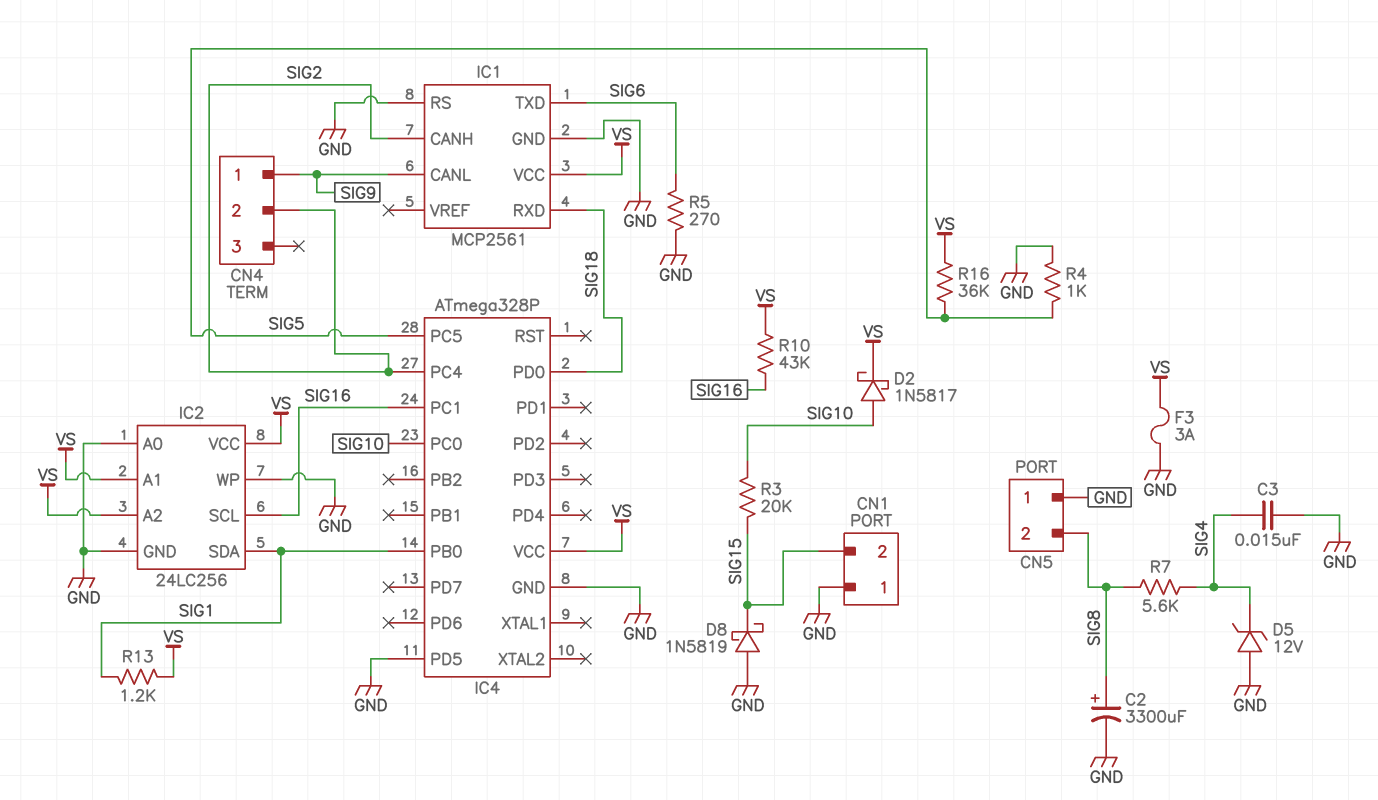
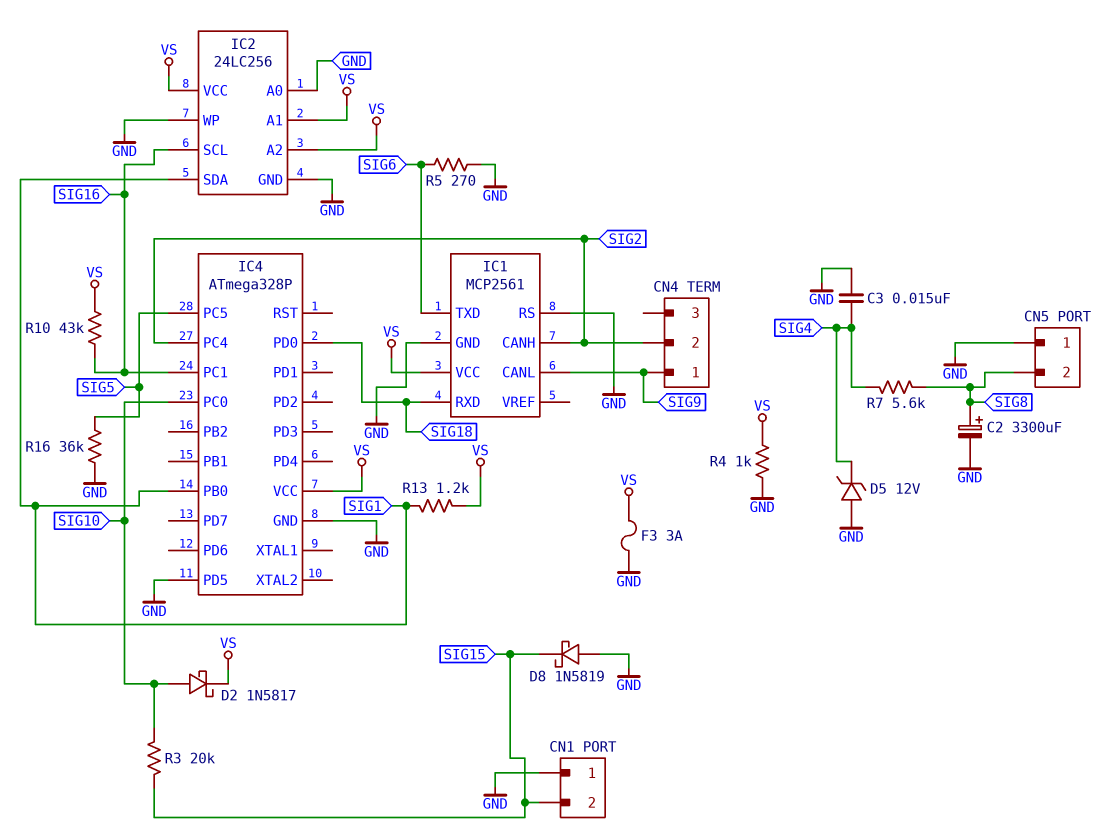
R4: 1k (GND, SIG5) -> 1k (GND, VS)
R16: 36k (SIG5, VS) -> 36k (GND, SIG5)

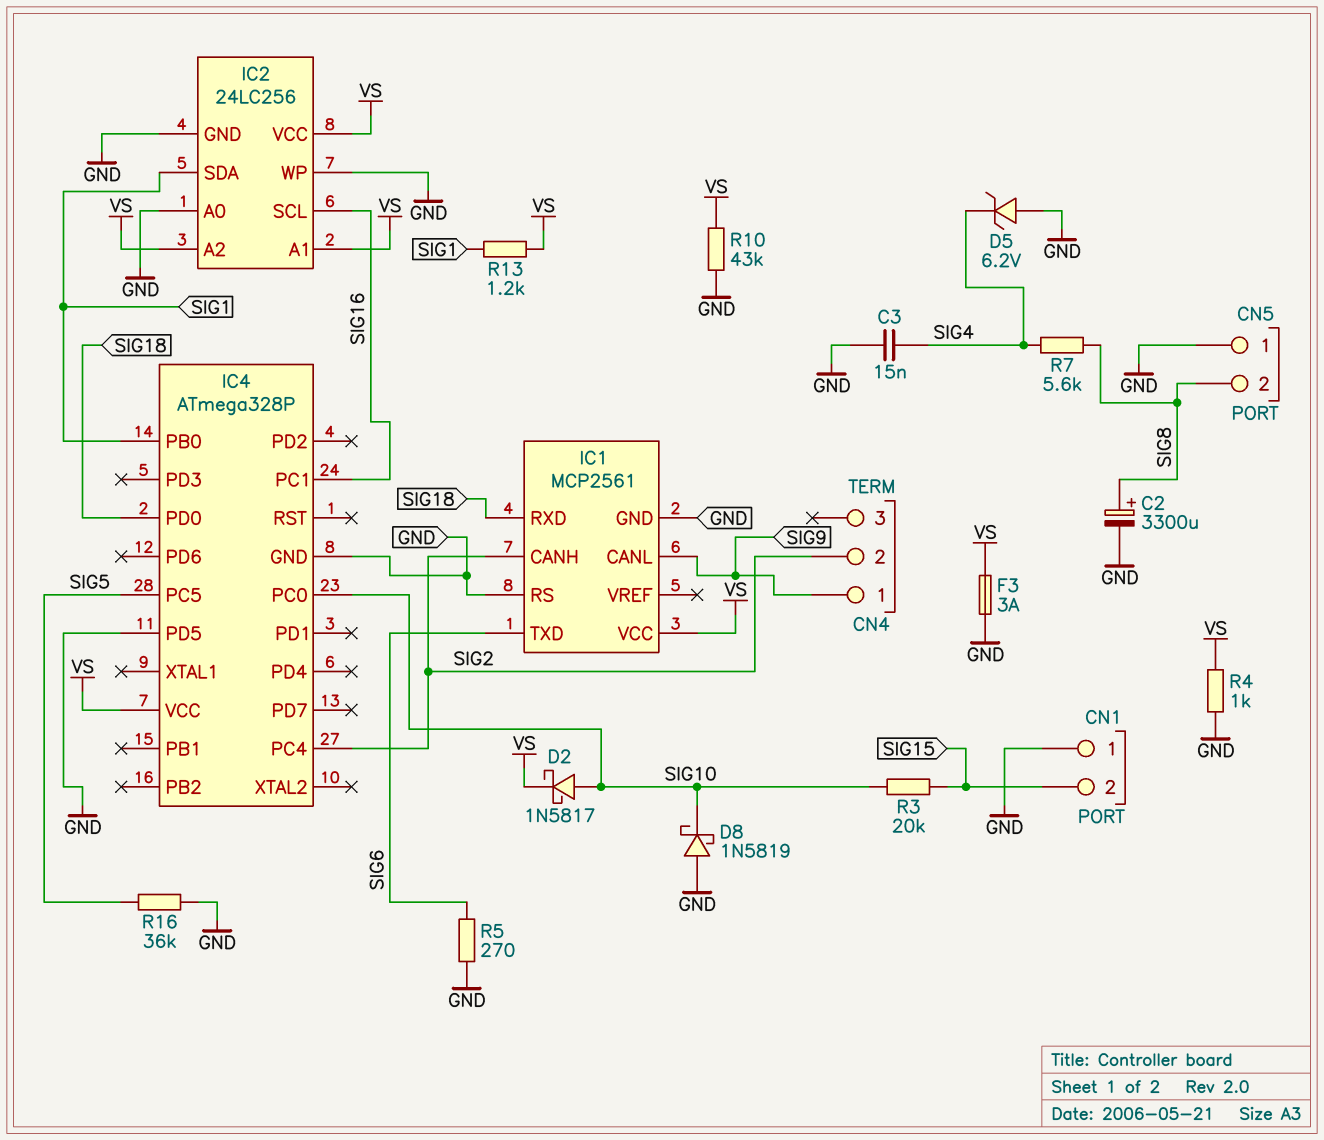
D5: zener 12V (A GND, K SIG4) -> zener 6.2V (A GND, K SIG4)
D8: schottky 1N5819 (A GND, K SIG15) -> schottky 1N5819 (A GND, K SIG10)
R10: 43k (SIG16, VS) -> 43k (GND, VS)

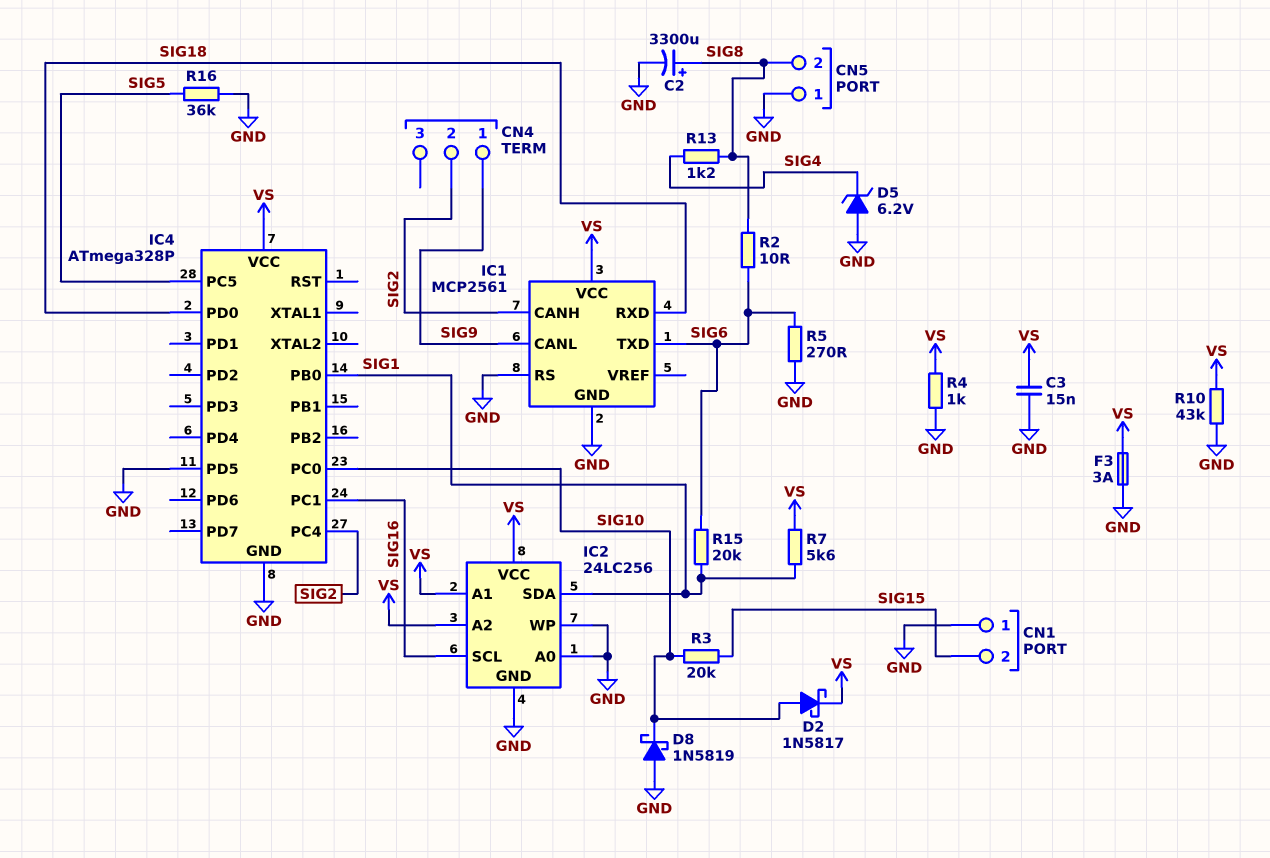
C3: 15nF (GND, SIG4) -> 15nF (GND, VS)
R2: none -> 10 (SIG6, SIG8)
R7: 5.6k (SIG4, SIG8) -> 5.6k (SIG1, VS)
R13: 1.2k (SIG1, VS) -> 1.2k (SIG4, SIG8)
R15: none -> 20k (SIG1, SIG6)

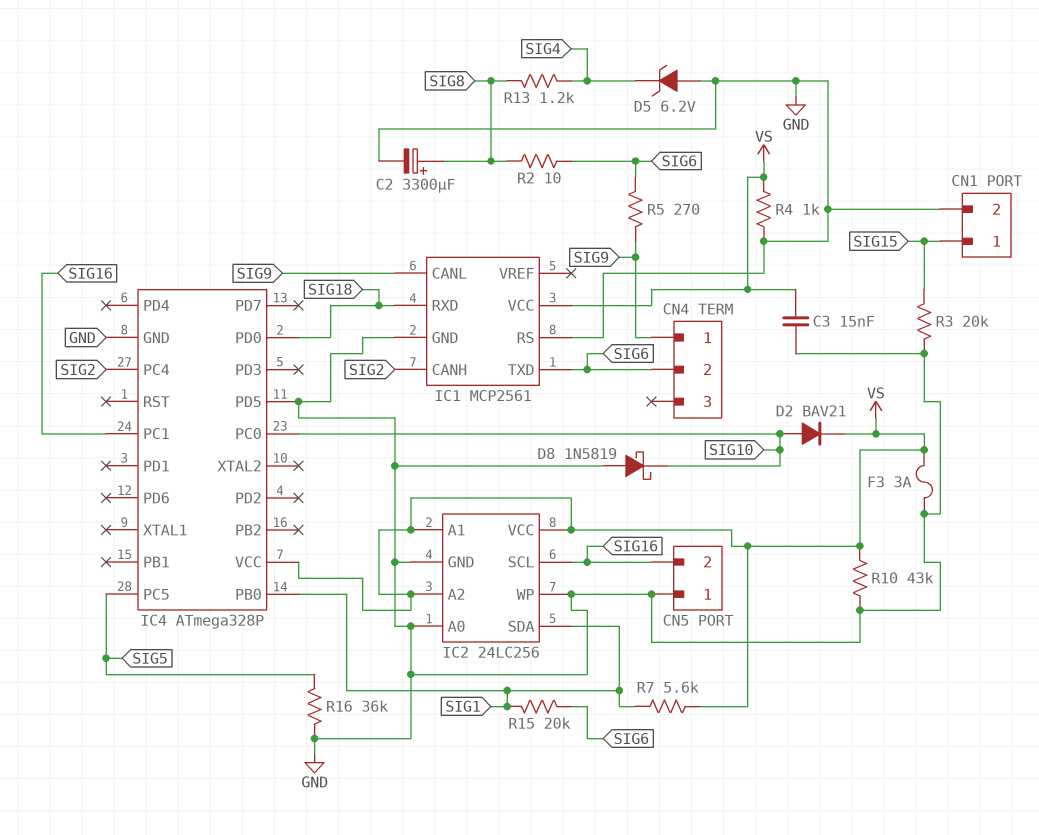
CN1 pin 1: GND -> SIG15
CN1 pin 2: SIG15 -> GND
CN4 pin 2: SIG2 -> SIG6
CN5 pin 2: SIG8 -> SIG16
D2: schottky 1N5817 (A SIG10, K VS) -> diode BAV21 (A SIG10, K VS)
R3: 20k (SIG10, SIG15) -> 20k (GND, SIG15)
R5: 270 (GND, SIG6) -> 270 (SIG6, SIG9)

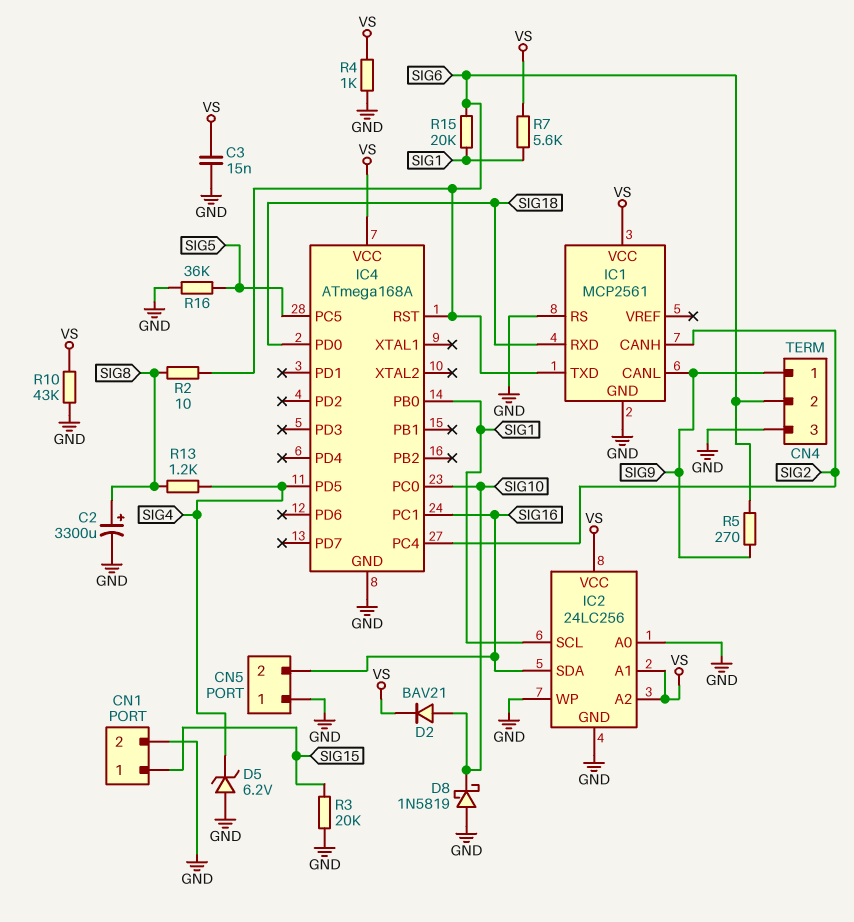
CN4 pin 3: none -> GND
F3: 3A (GND, VS) -> none
IC2 pin SCL: SIG16 -> SIG1
IC2 pin SDA: SIG1 -> SIG16
IC4: ATmega328P -> ATmega168A
IC4 pin PD5: GND -> SIG4
IC4 pin RST: none -> SIG6

